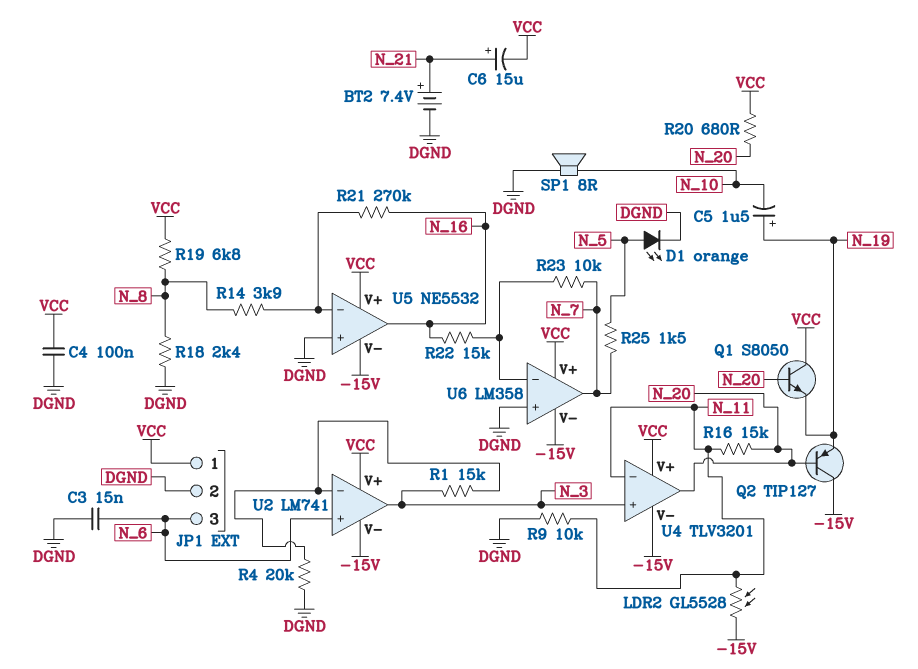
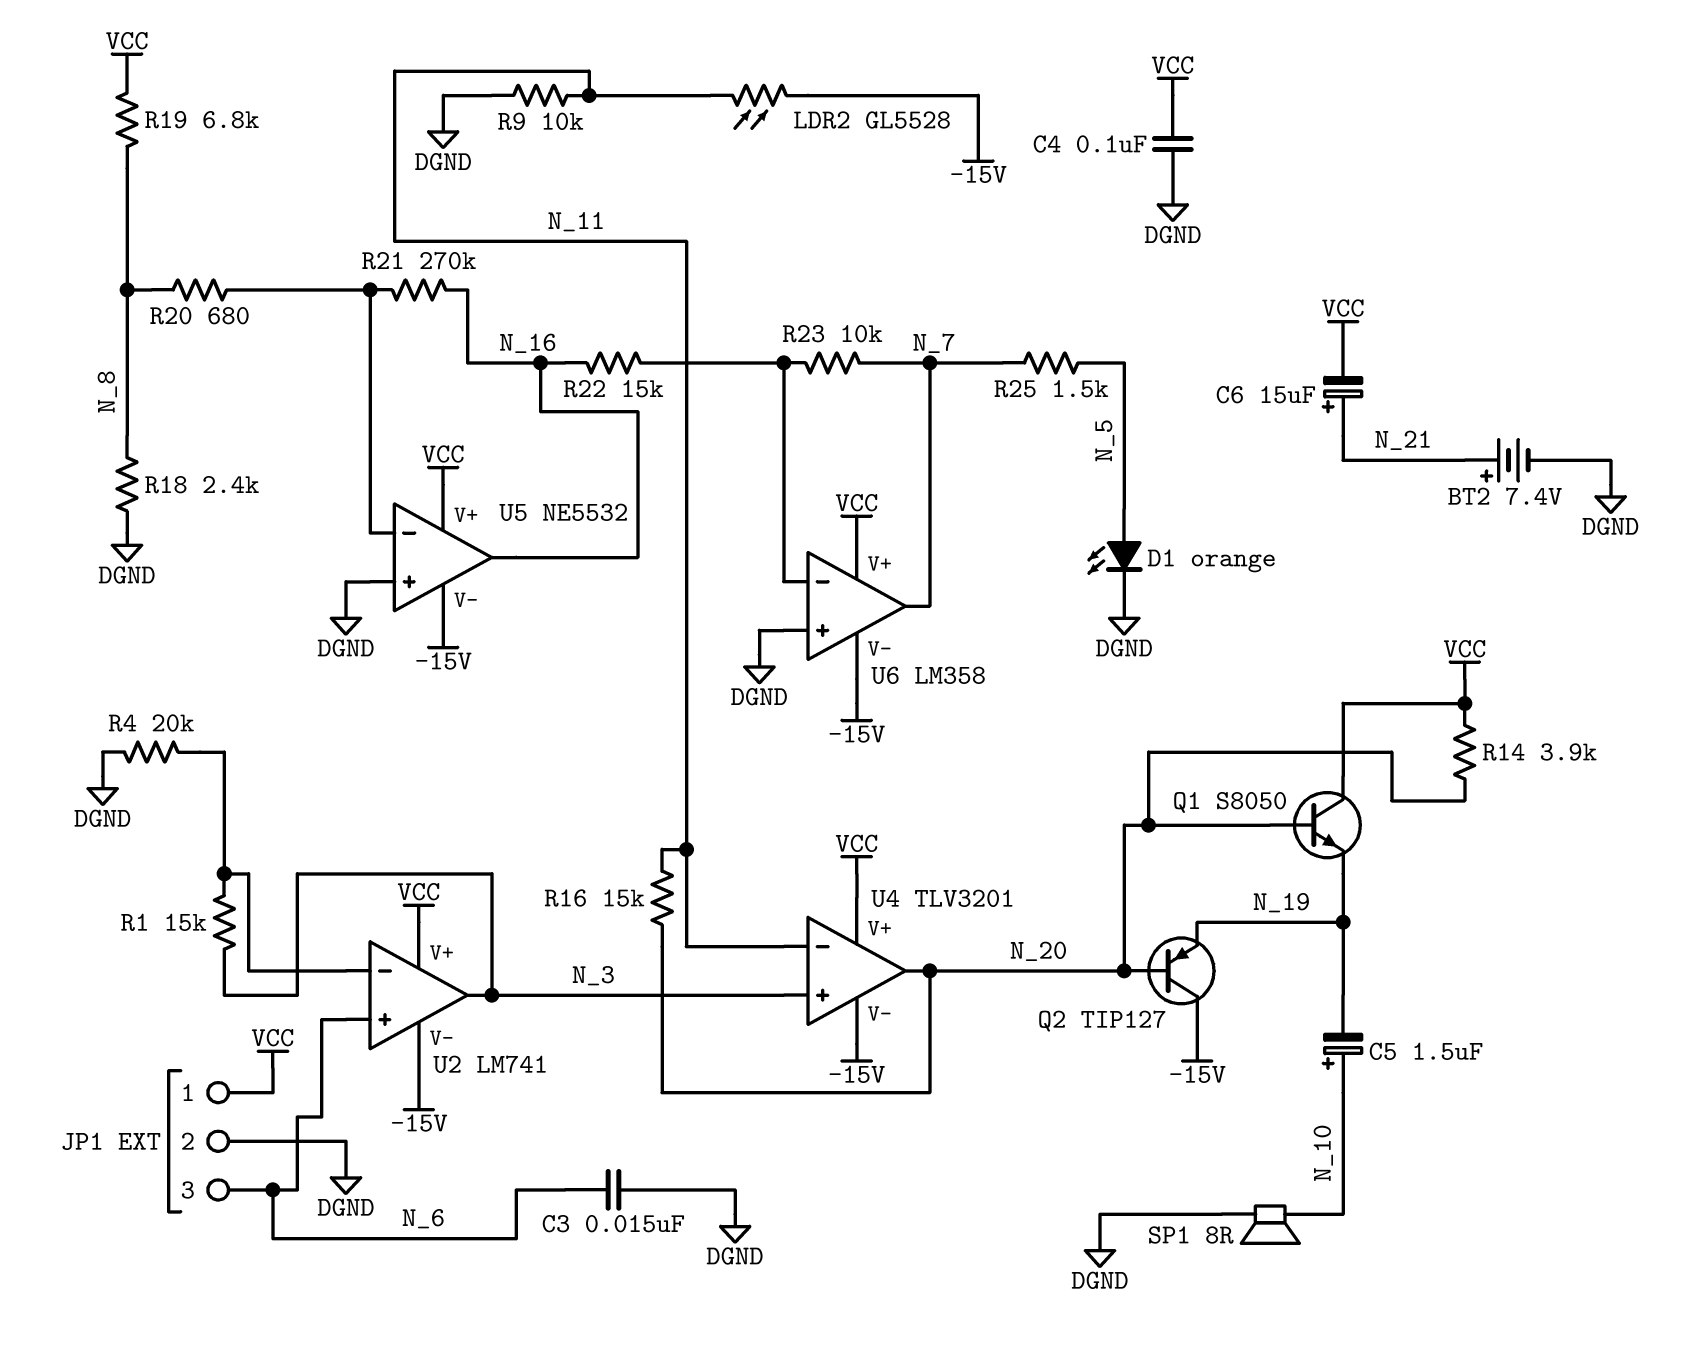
C5: 1.5uF (plus N_19, minus N_10) -> 1.5uF (plus N_10, minus N_19)
R14: 3.9k (N_8, U5/in-) -> 3.9k (N_20, VCC)
R20: 680 (N_20, VCC) -> 680 (N_8, U5/in-)

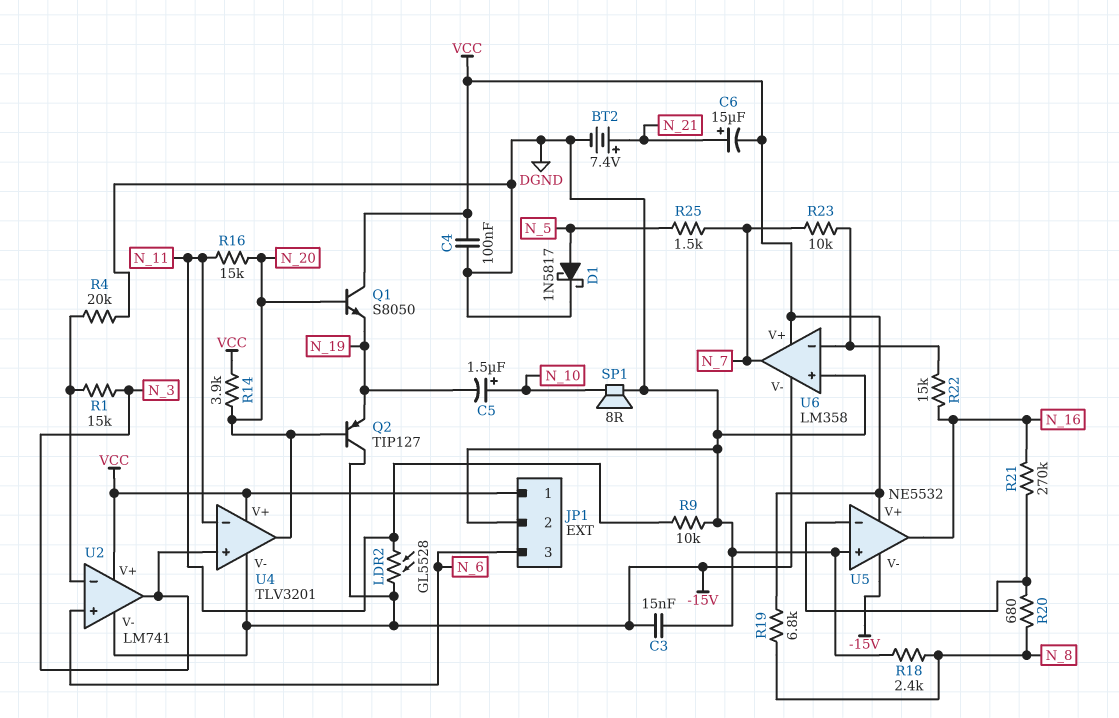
C3: 15nF (DGND, N_6) -> 15nF (-15V, DGND)
D1: LED orange (A N_5, K DGND) -> schottky 1N5817 (A N_5, K DGND)

